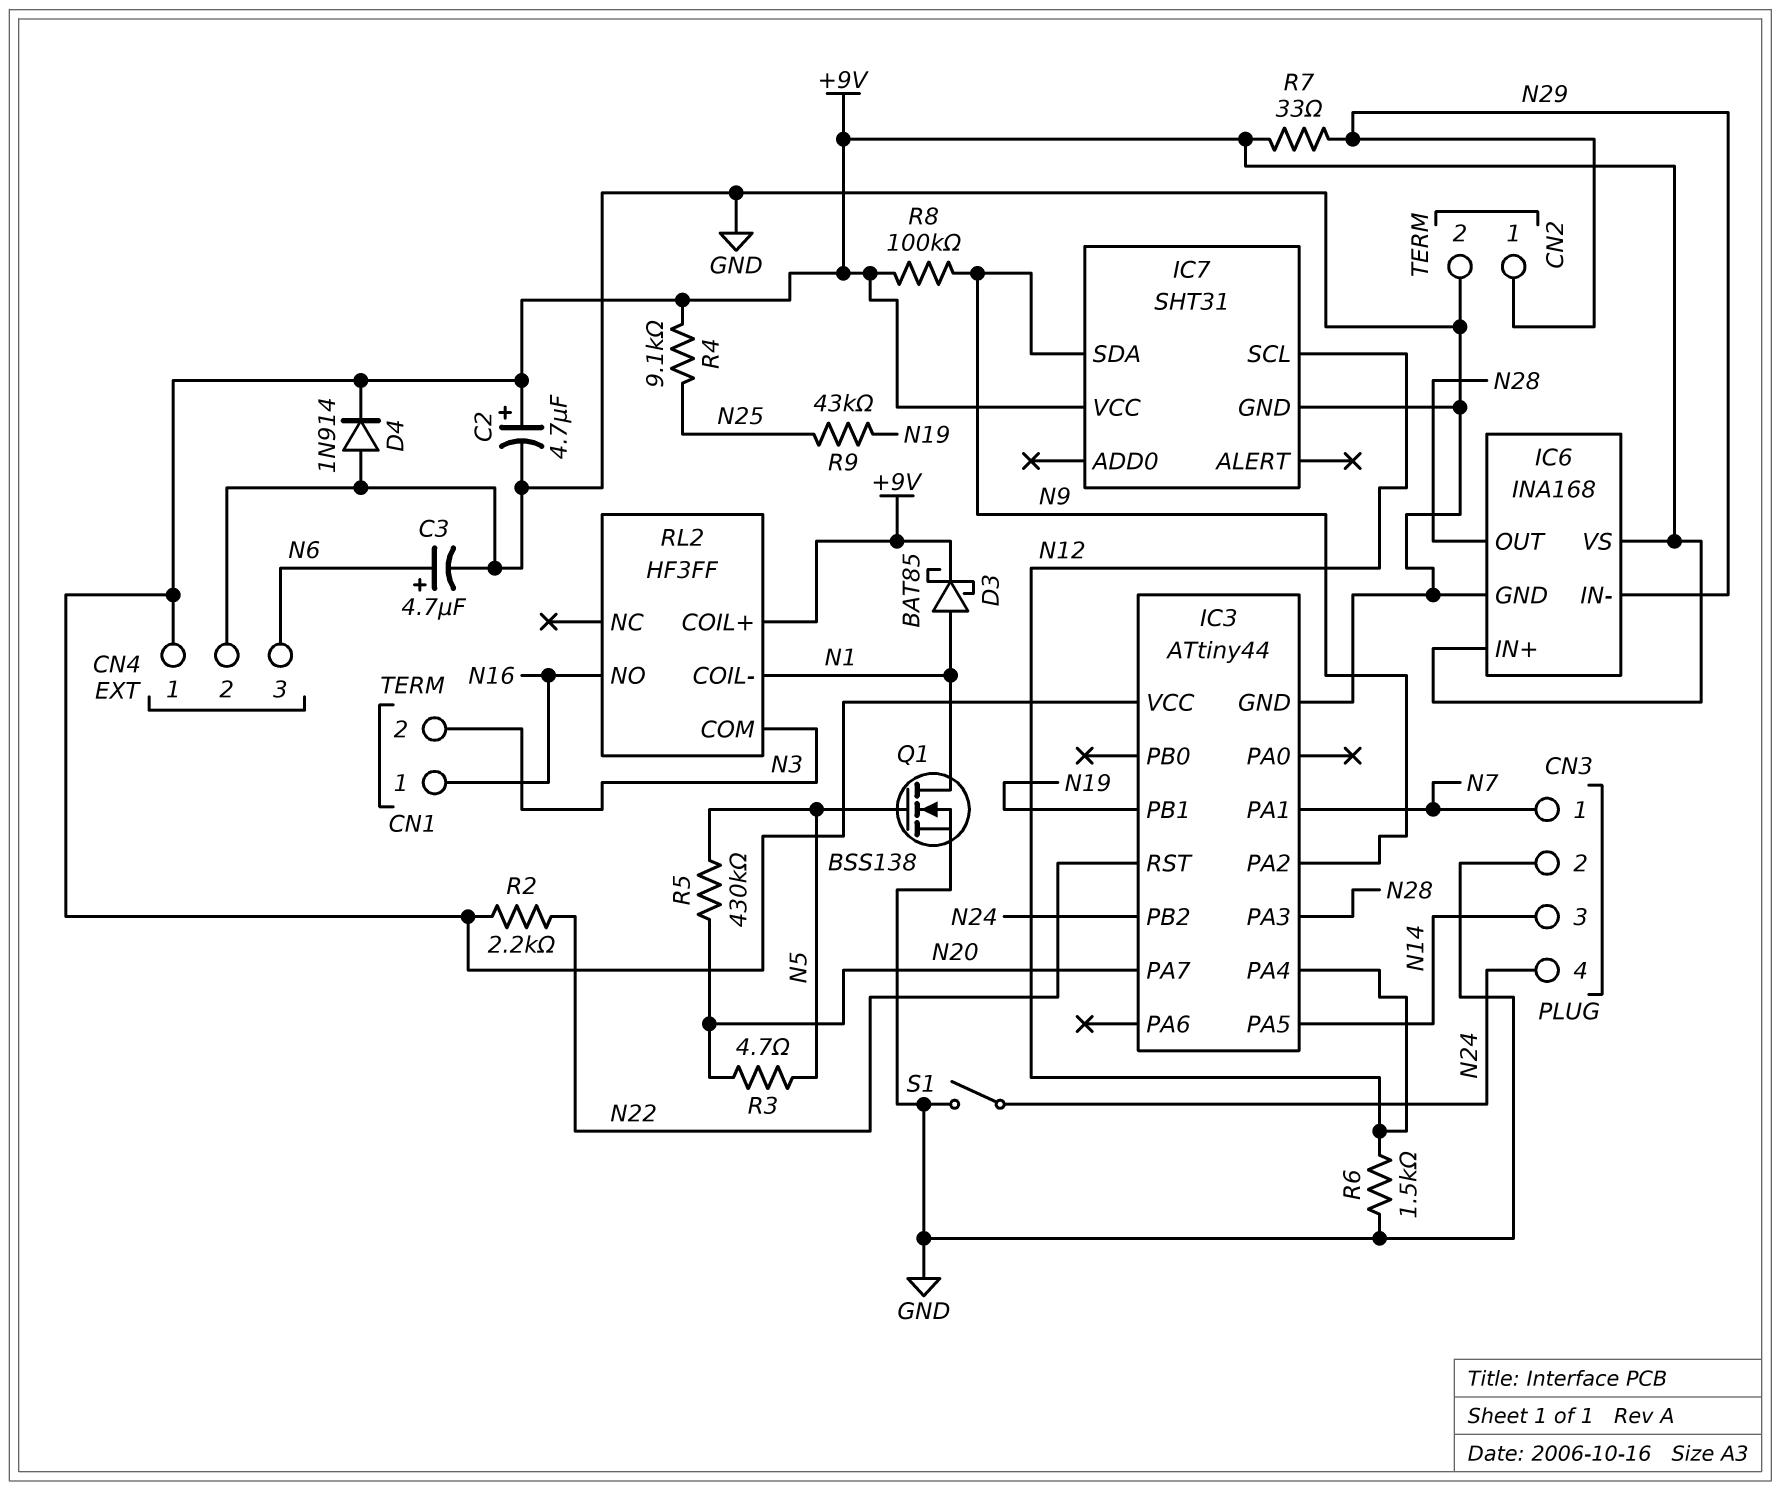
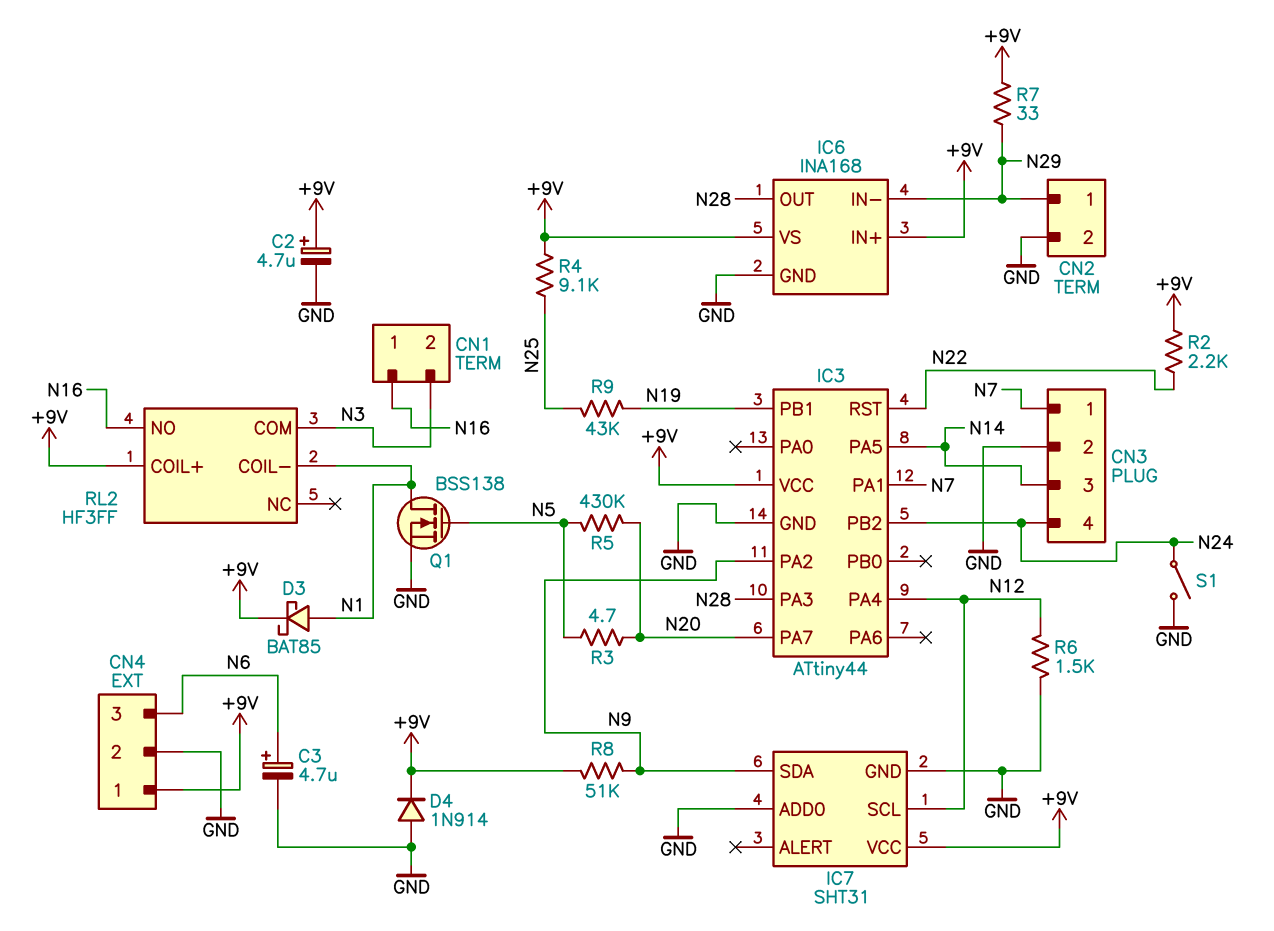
IC7 pin ADD0: none -> GND
R8: 100k (+9V, N9) -> 51k (+9V, N9)

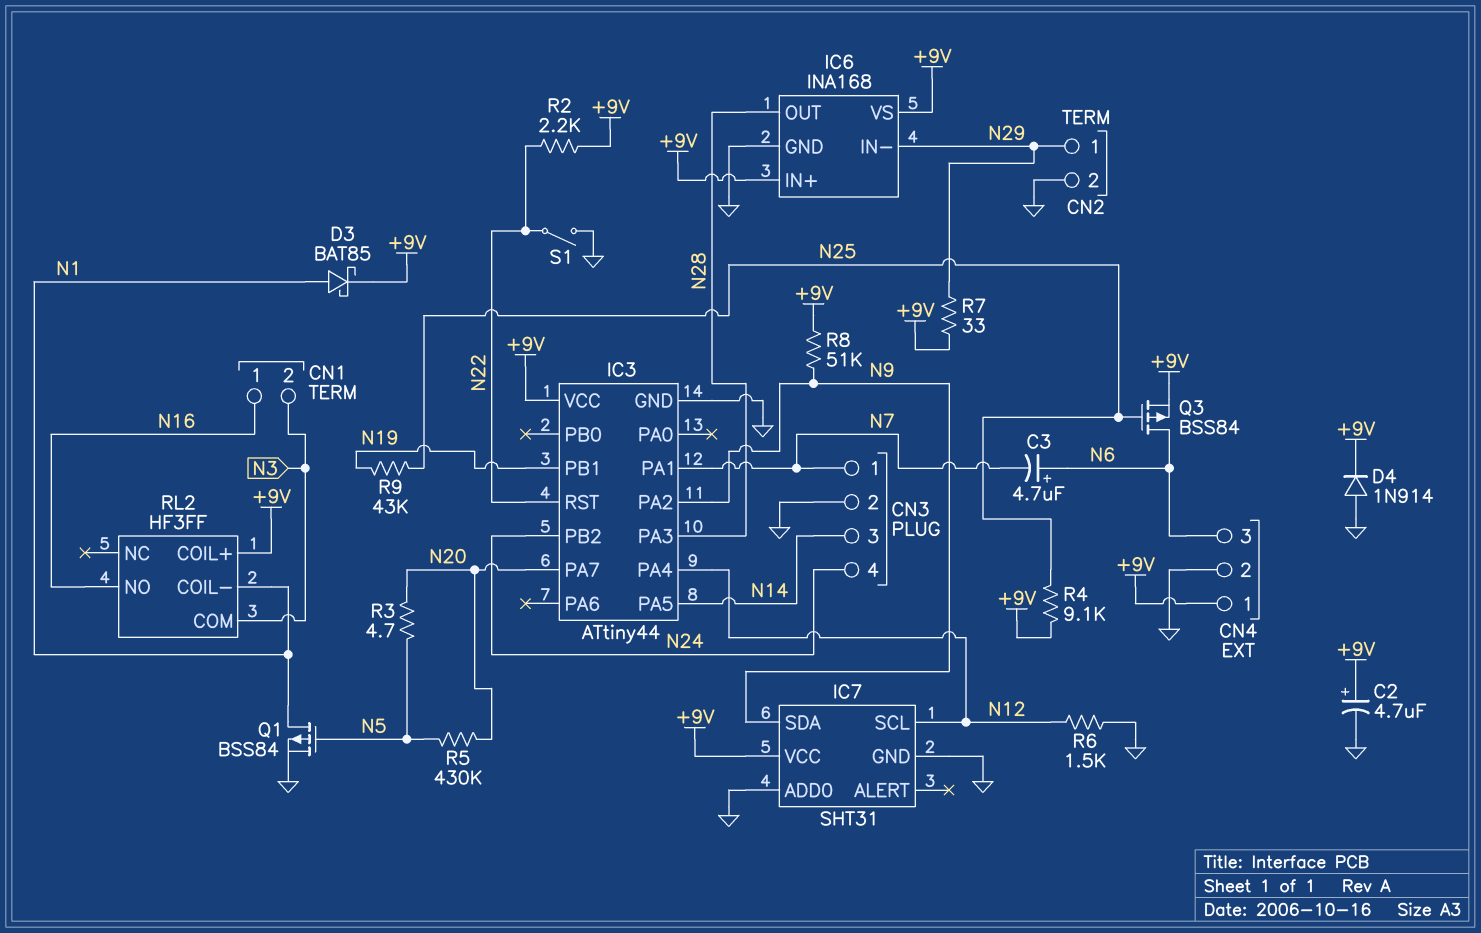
C3: 4.7uF (plus N6, minus GND) -> 4.7uF (plus N6, minus N7)
Q1: NMOS BSS138 (G N5, D N1, S GND) -> PMOS BSS84 (G N5, D N1, S GND)
Q3: none -> PMOS BSS84 (G N25, D N6, S +9V)
S1: switch (GND, N24) -> switch (GND, N22)

